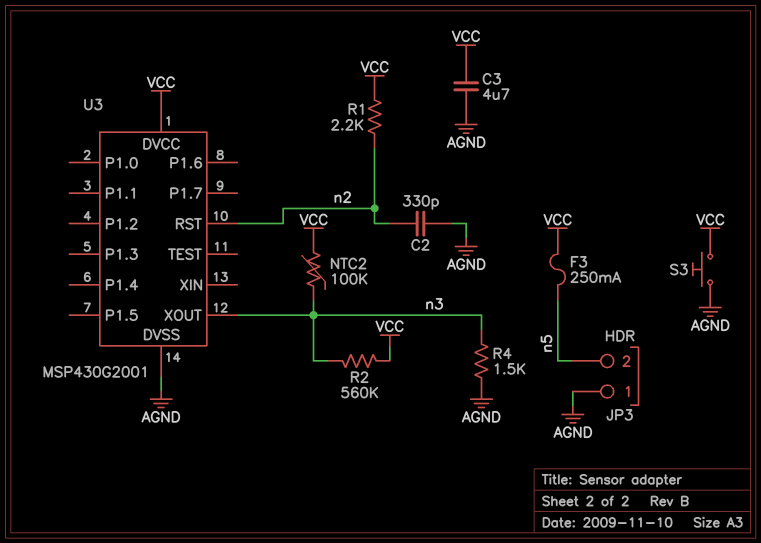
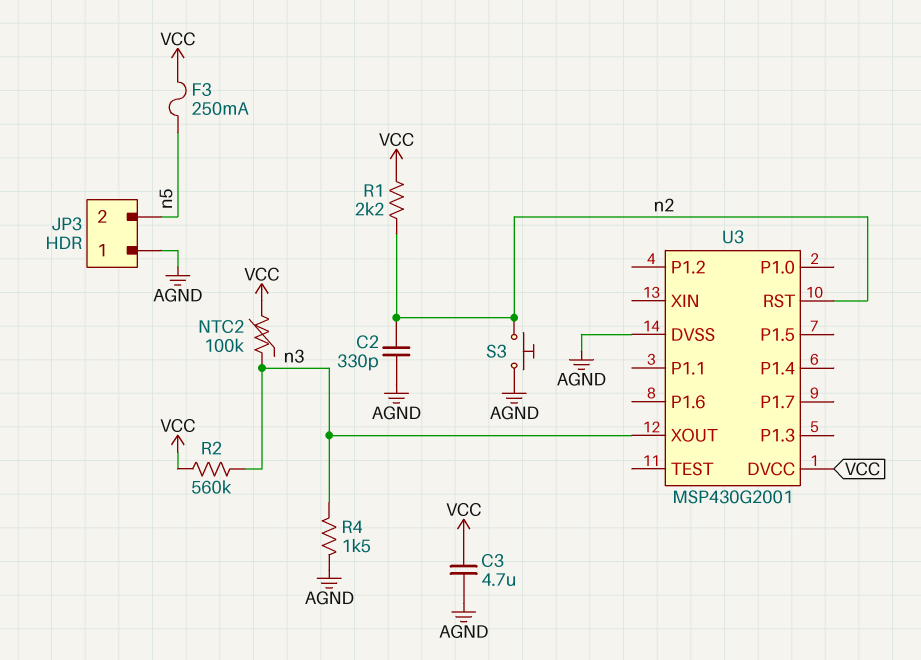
S3: button (AGND, VCC) -> button (AGND, n2)

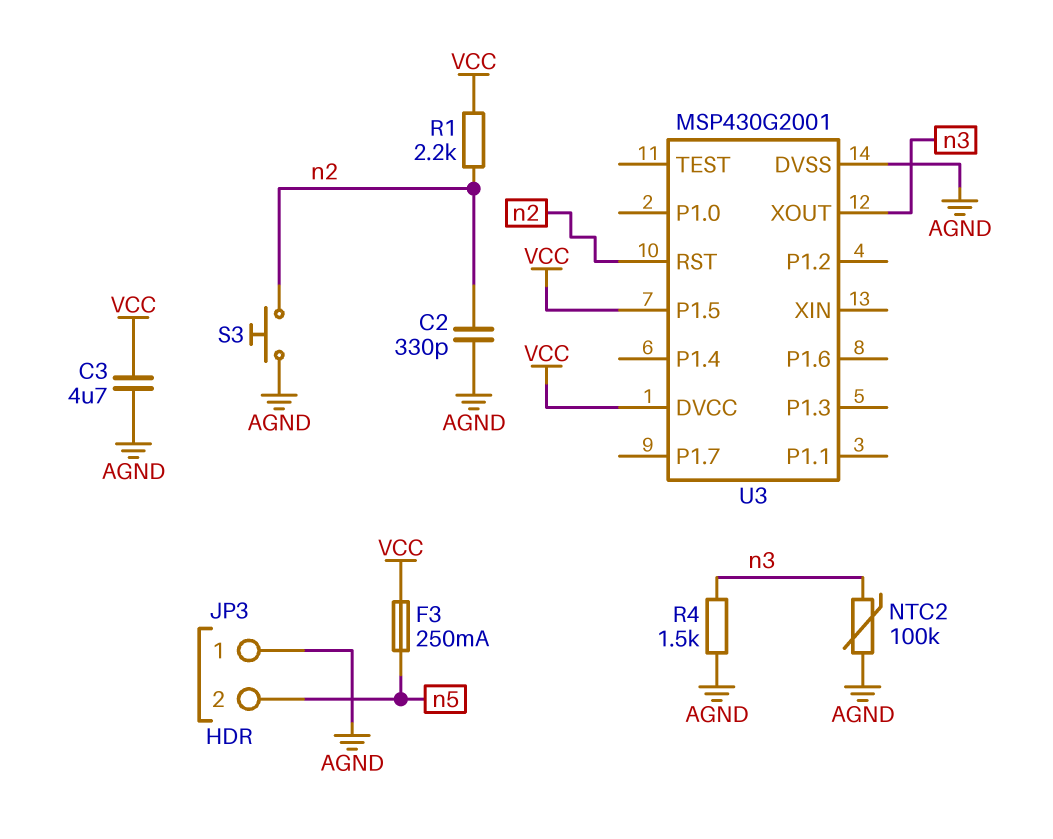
NTC2: 100k (VCC, n3) -> 100k (AGND, n3)
R2: 560k (VCC, n3) -> none
U3 pin P1.5: none -> VCC

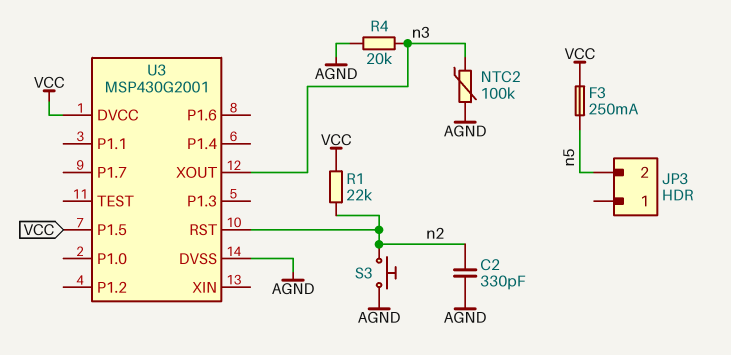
C3: 4.7uF (AGND, VCC) -> none
JP3 pin 1: AGND -> none
R1: 2.2k (VCC, n2) -> 22k (VCC, n2)
R4: 1.5k (AGND, n3) -> 20k (AGND, n3)

